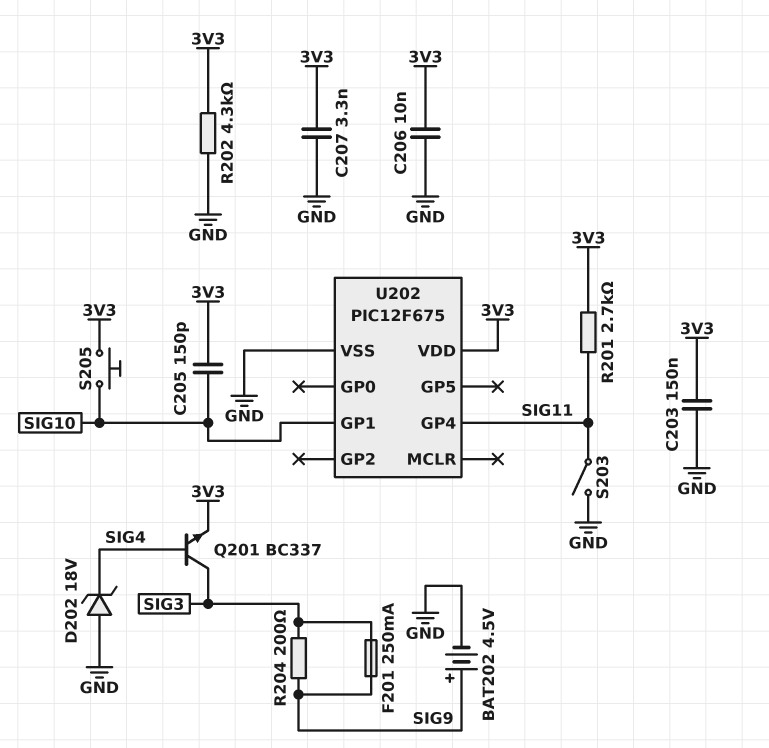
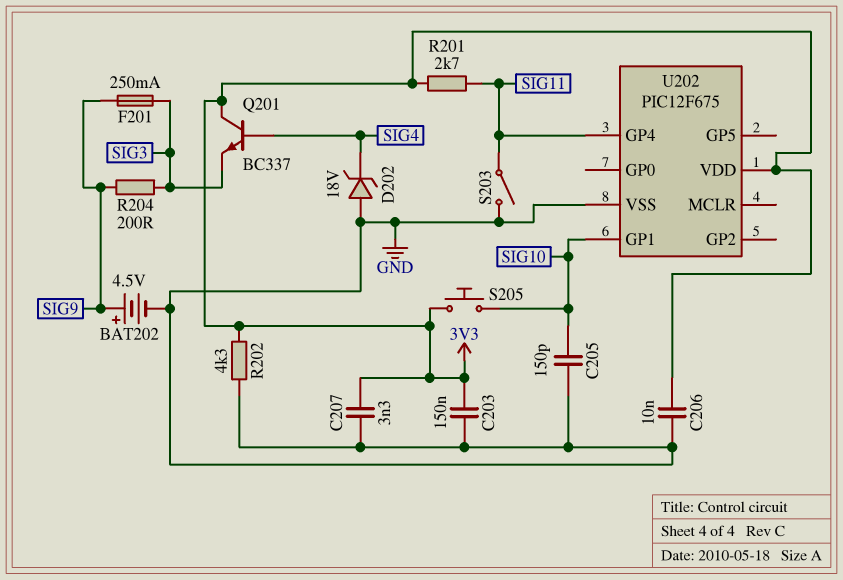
C205: 150pF (3V3, SIG10) -> 150pF (GND, SIG10)
Q201: NPN BC337 (B SIG4, C SIG3, E 3V3) -> NPN BC337 (B SIG4, C 3V3, E SIG3)

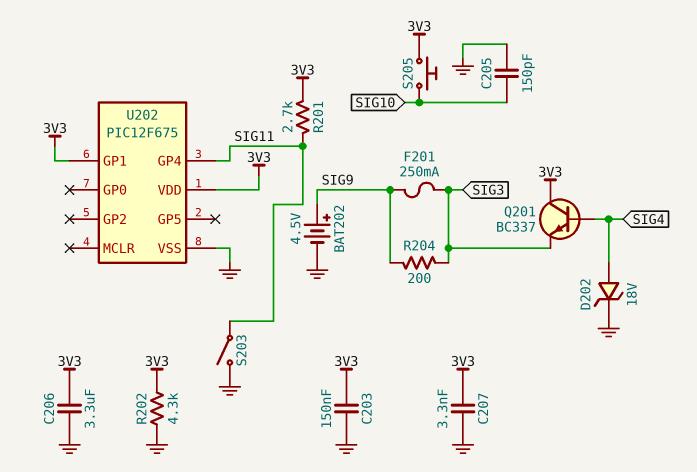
C206: 10nF (3V3, GND) -> 3.3uF (3V3, GND)
D202: zener 18V (A GND, K SIG4) -> zener 18V (A SIG4, K GND)
U202 pin GP1: SIG10 -> 3V3

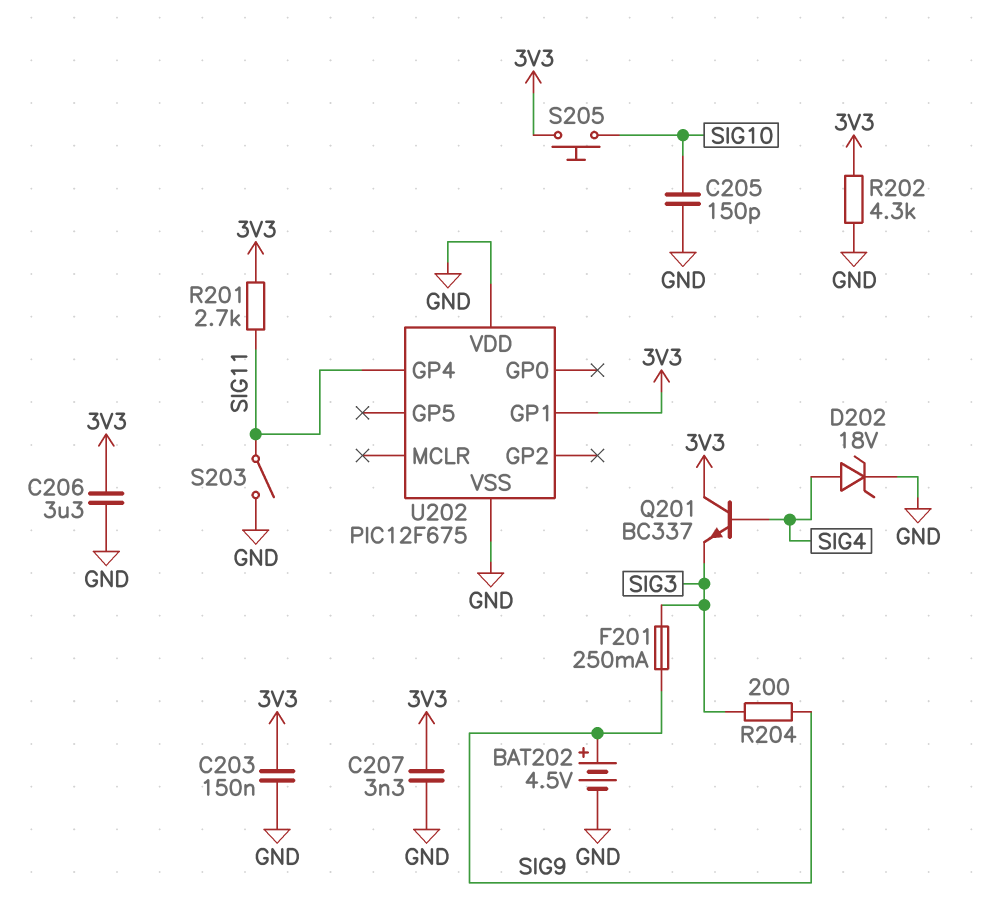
U202 pin VDD: 3V3 -> GND

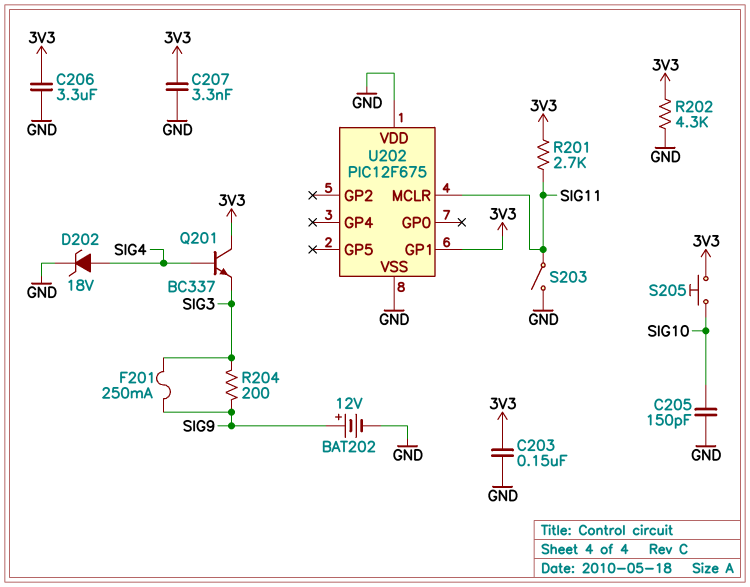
BAT202: 4.5V (plus SIG9, minus GND) -> 12V (plus SIG9, minus GND)
U202 pin GP4: SIG11 -> none
U202 pin MCLR: none -> SIG11

